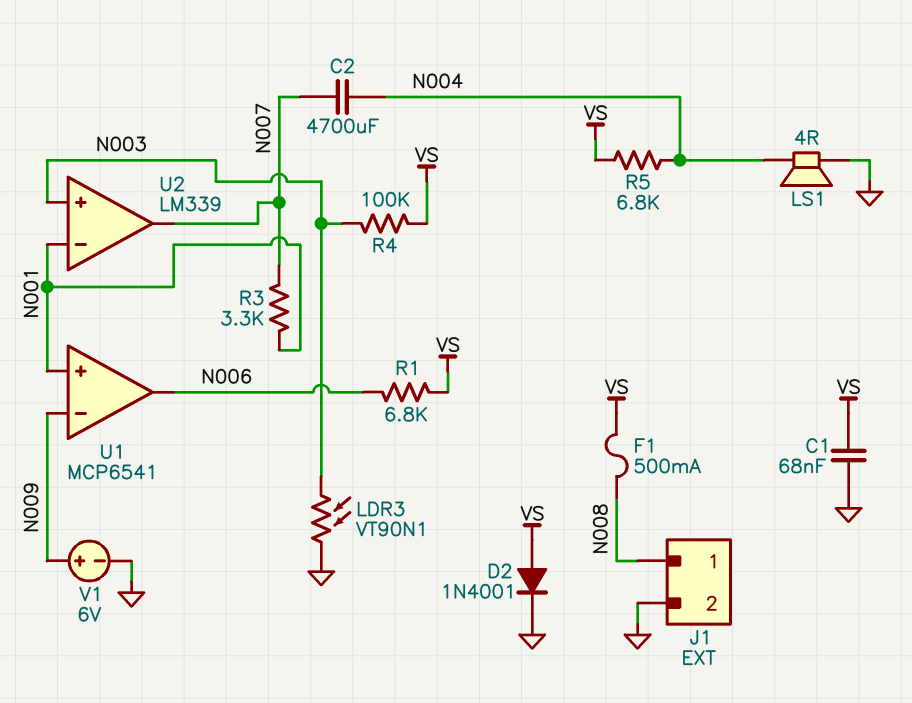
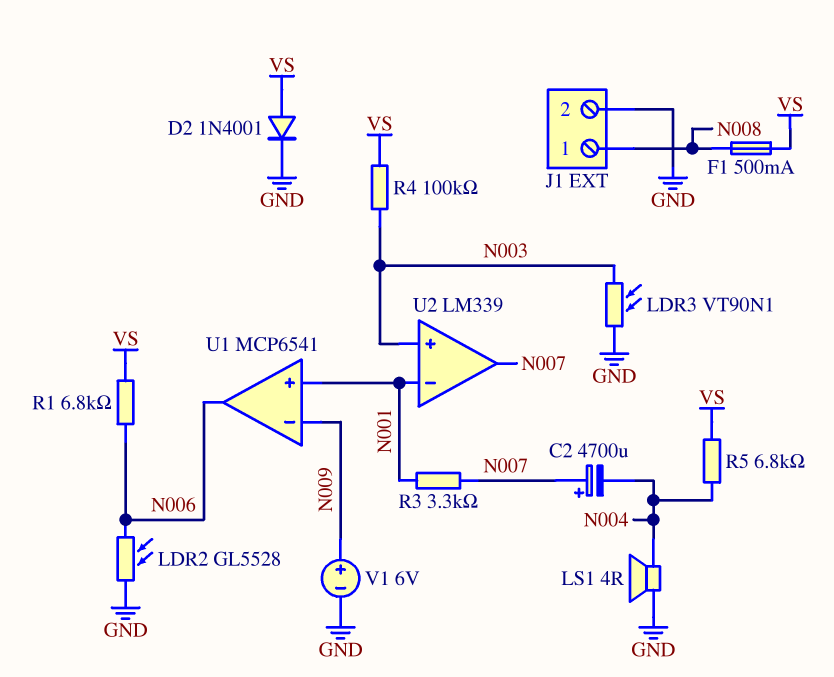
C1: 68nF (GND, VS) -> none
C2: 4700uF (N004, N007) -> 4700uF (plus N007, minus N004)
LDR2: none -> GL5528 (GND, N006)

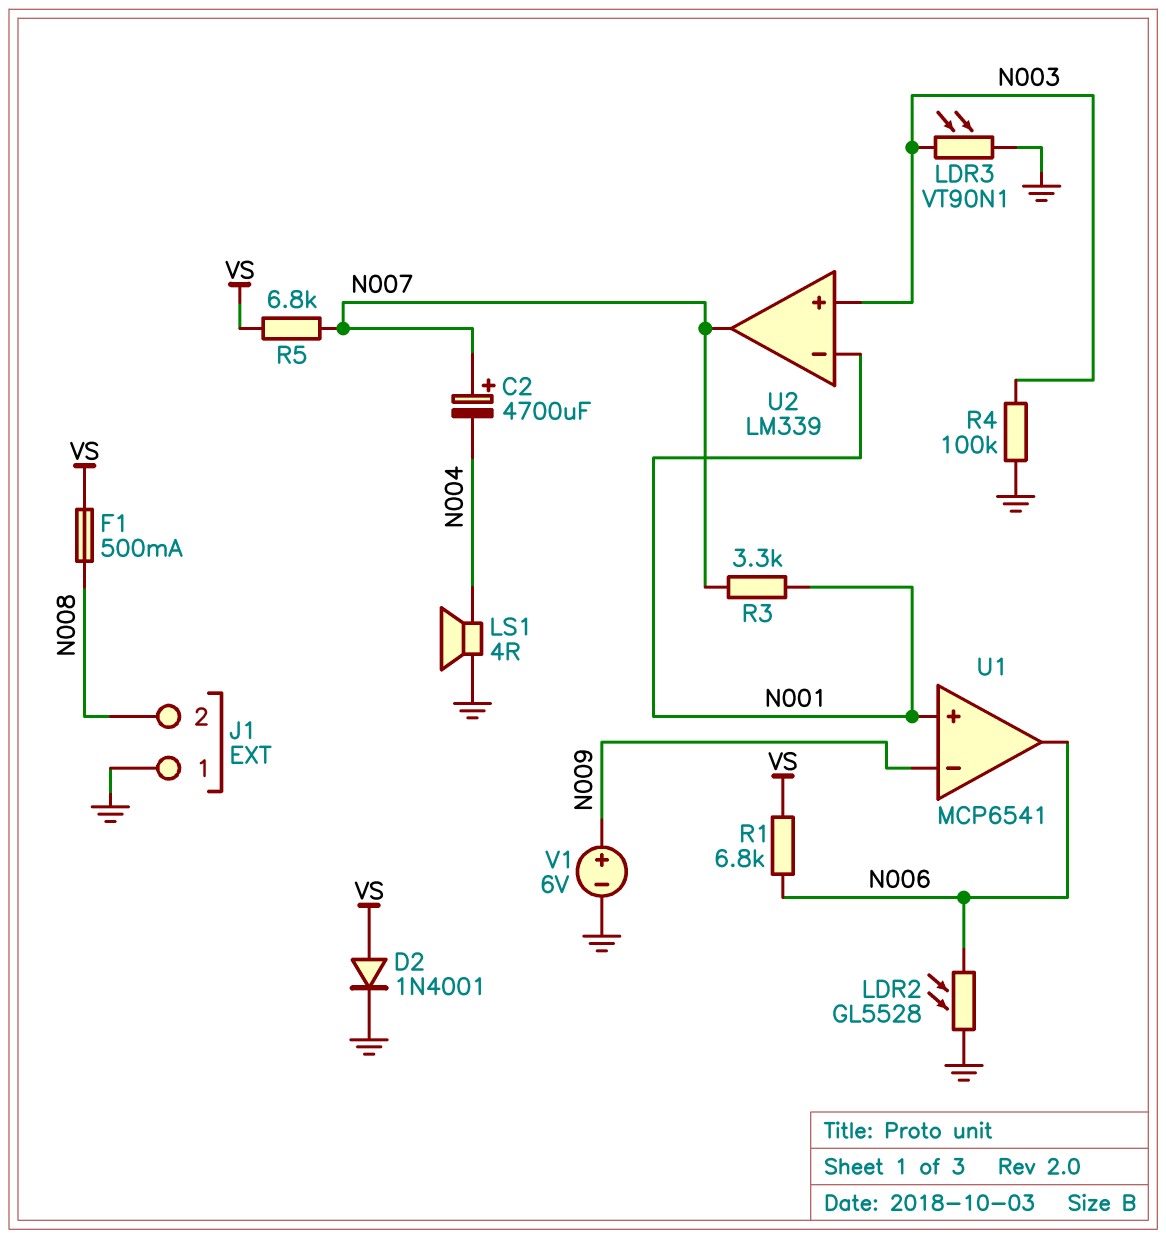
J1 pin 1: N008 -> GND
J1 pin 2: GND -> N008
R4: 100k (N003, VS) -> 100k (GND, N003)
R5: 6.8k (N004, VS) -> 6.8k (N007, VS)

